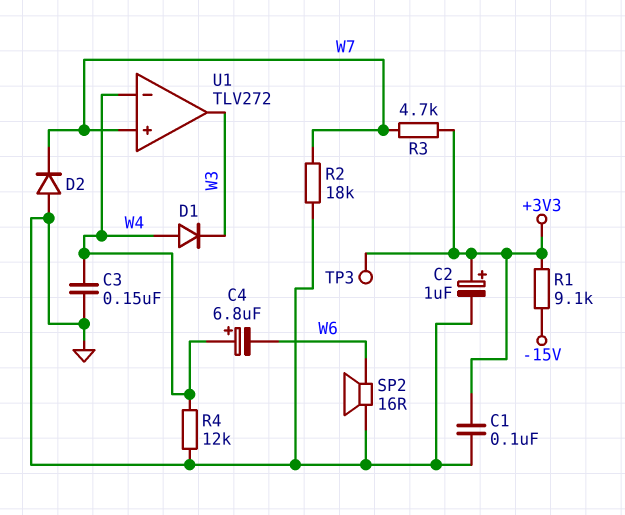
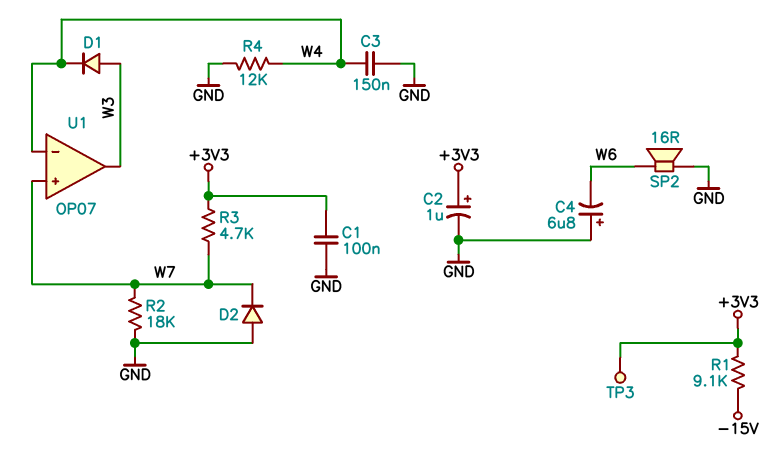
C4: 6.8uF (plus W4, minus W6) -> 6.8uF (plus GND, minus W6)
D1: diode (A W4, K W3) -> diode (A W3, K W4)
U1: TLV272 -> OP07

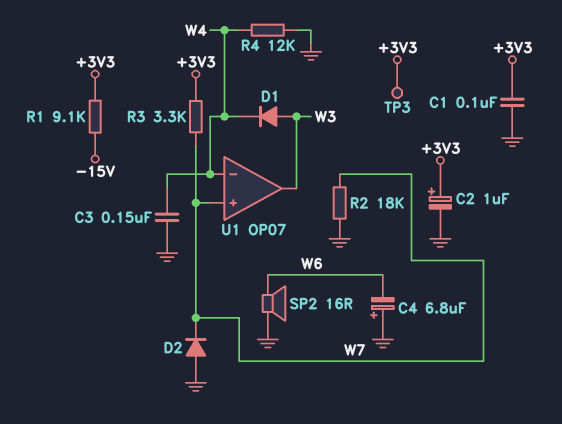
R3: 4.7k (+3V3, W7) -> 3.3k (+3V3, W7)

